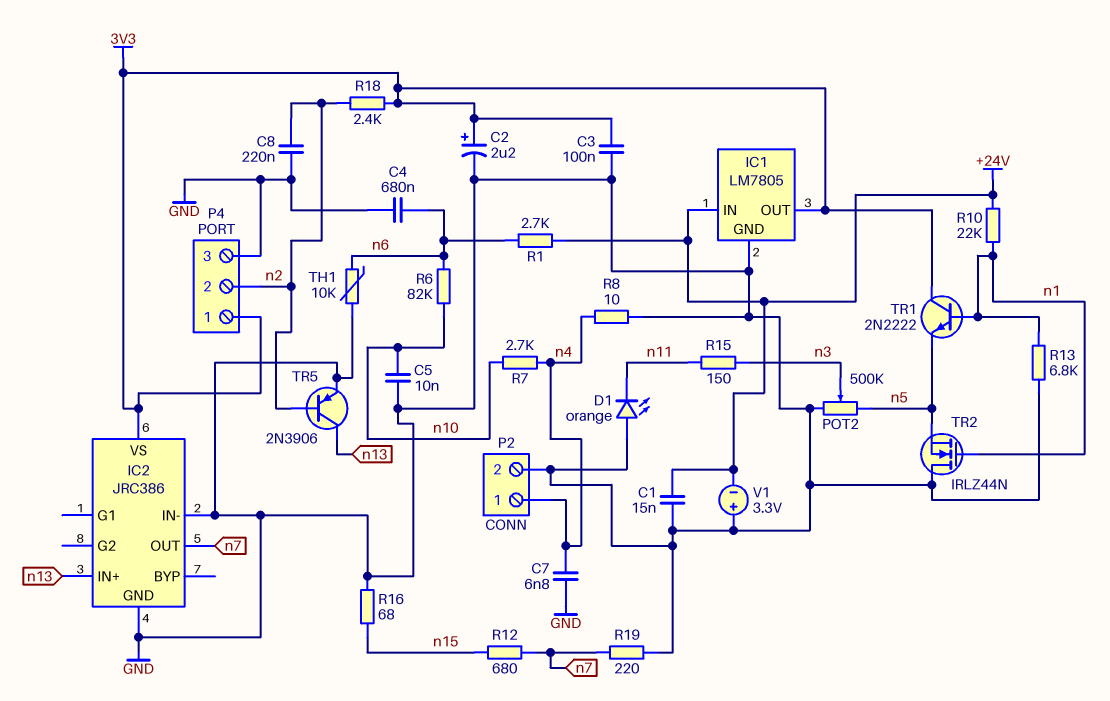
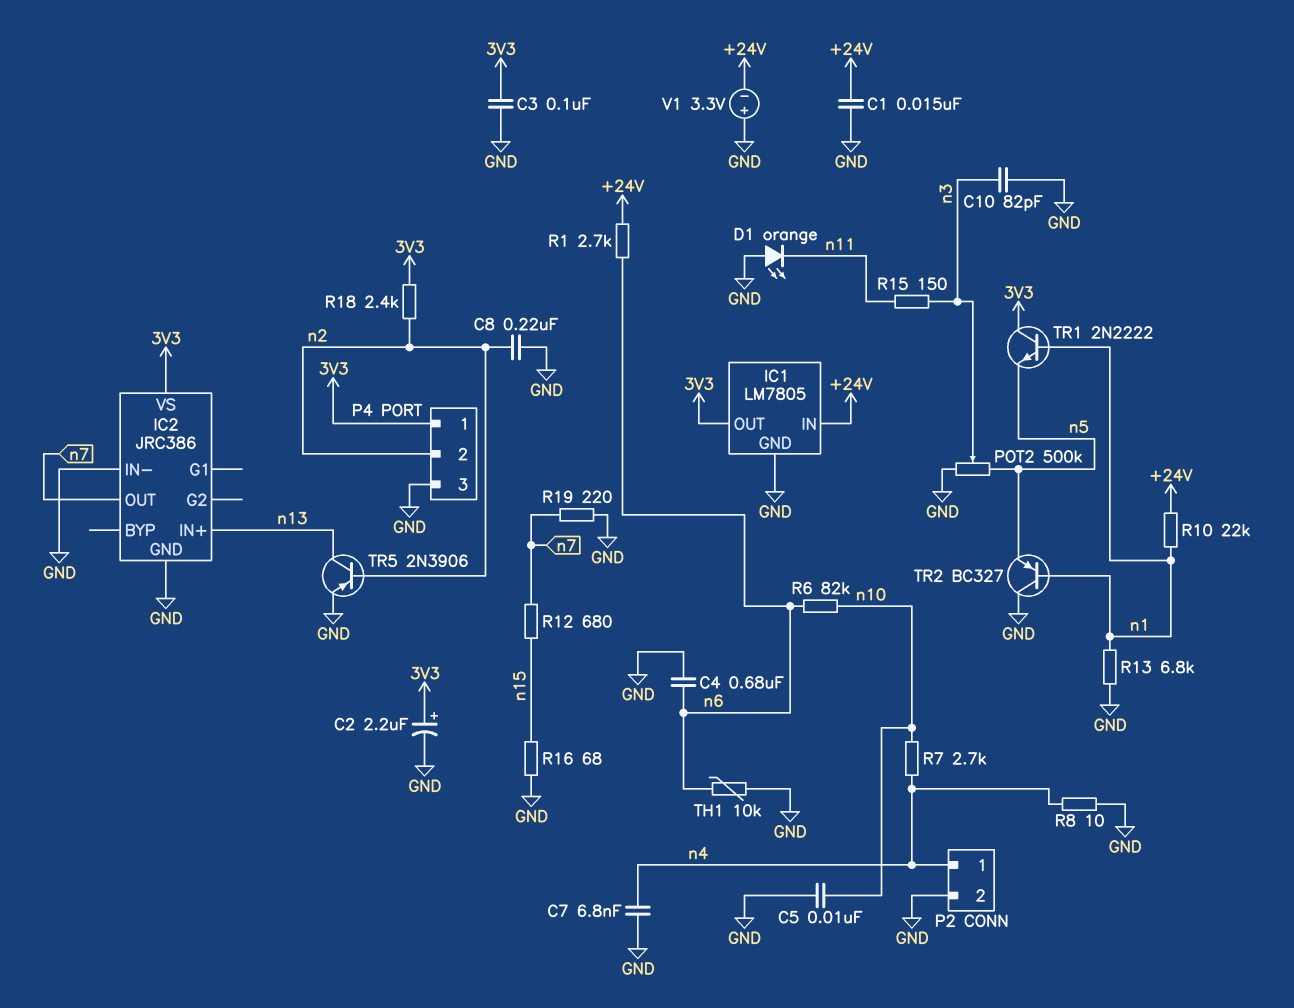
C10: none -> 82pF (GND, n3)
TR2: NMOS IRLZ44N (G n1, D GND, S n5) -> PNP BC327 (B n1, C GND, E n5)

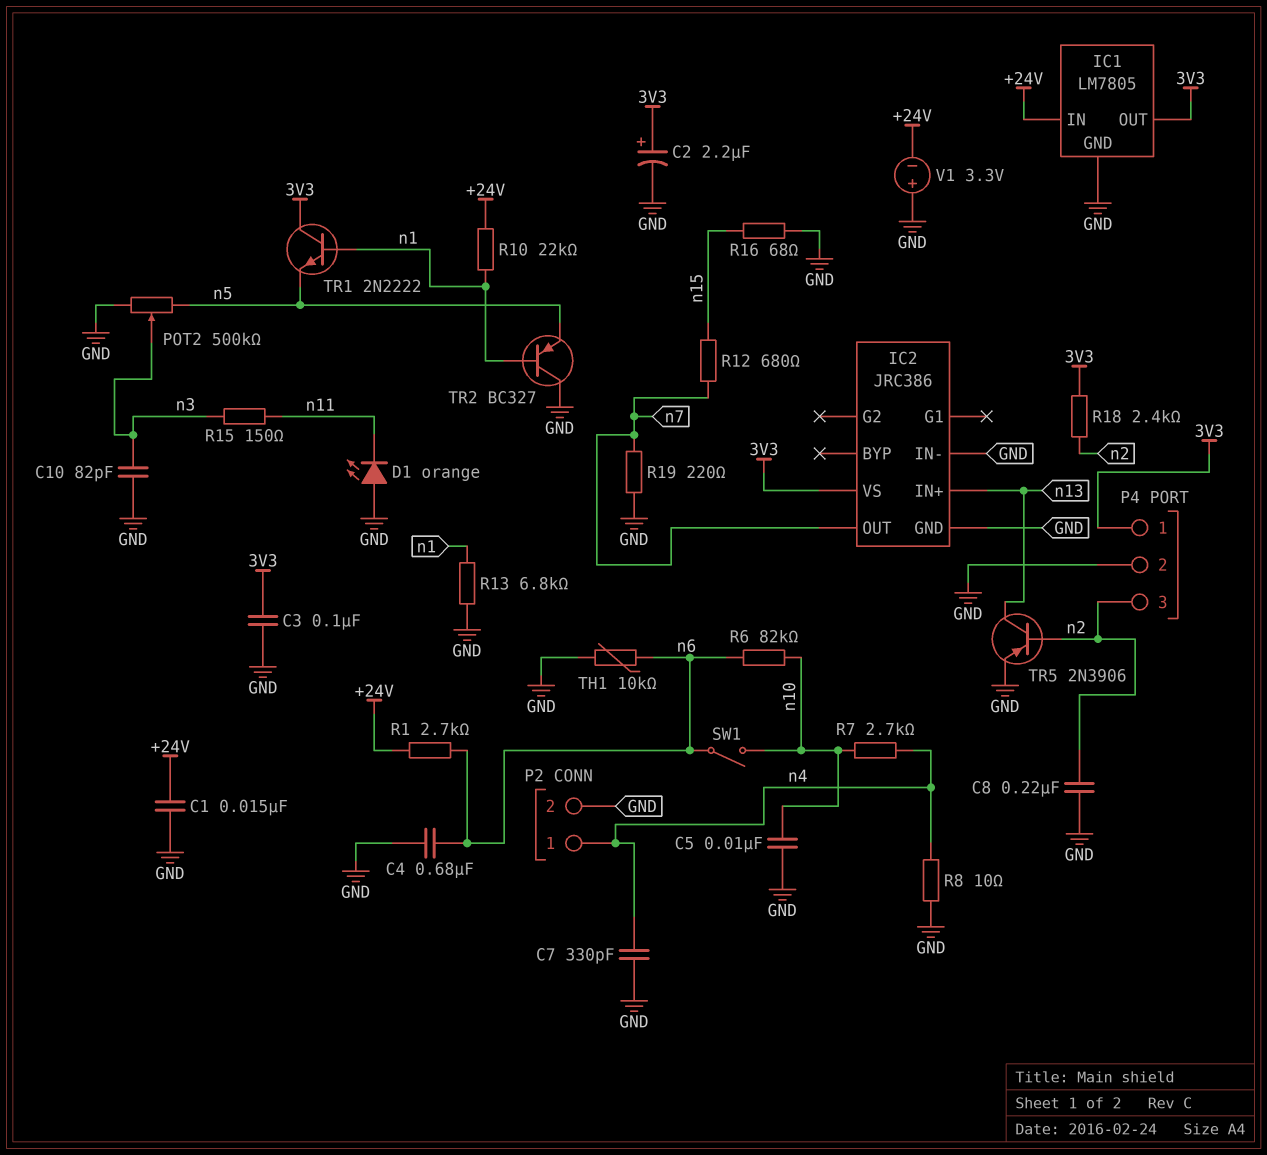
C7: 6.8nF (GND, n4) -> 330pF (GND, n4)
P4 pin 2: n2 -> GND
P4 pin 3: GND -> n2
SW1: none -> switch (n6, n10)

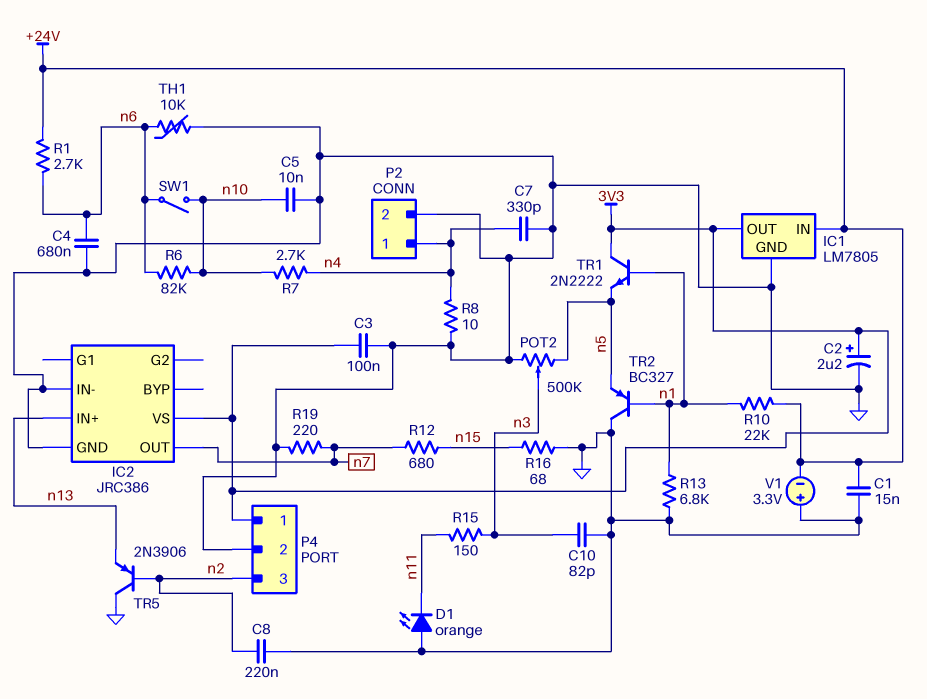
R18: 2.4k (3V3, n2) -> none
TR5: PNP 2N3906 (B n2, C n13, E GND) -> PNP 2N3906 (B n2, C GND, E n13)

